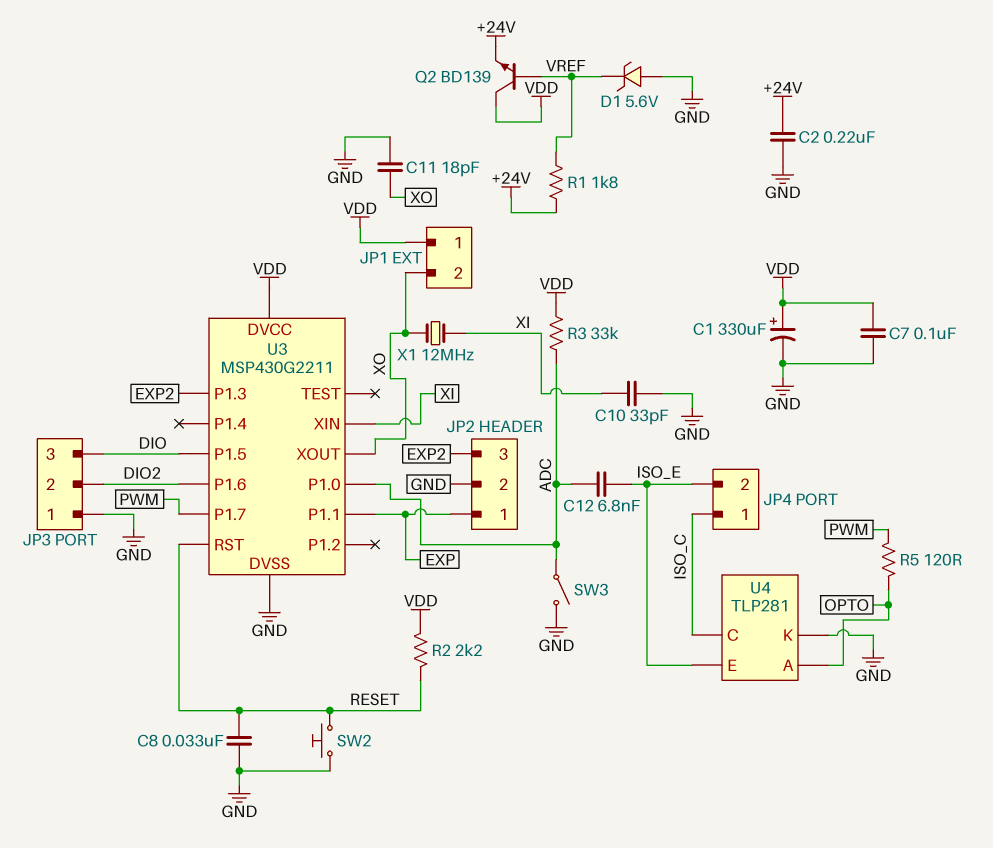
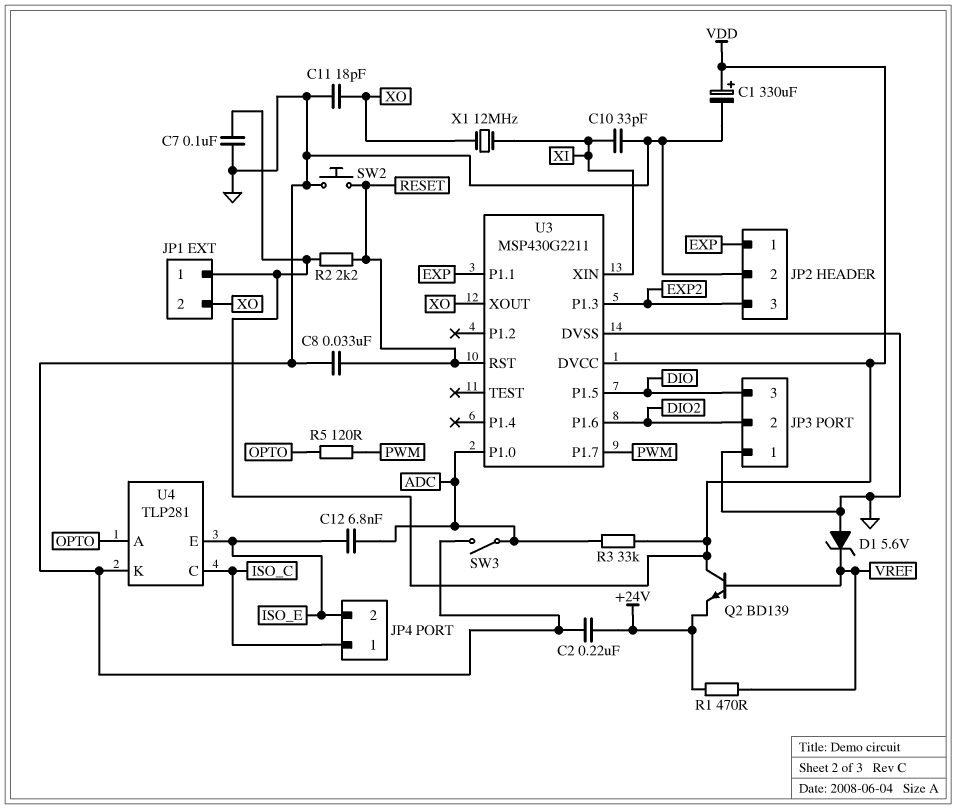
R1: 1.8k (+24V, VREF) -> 470 (+24V, VREF)

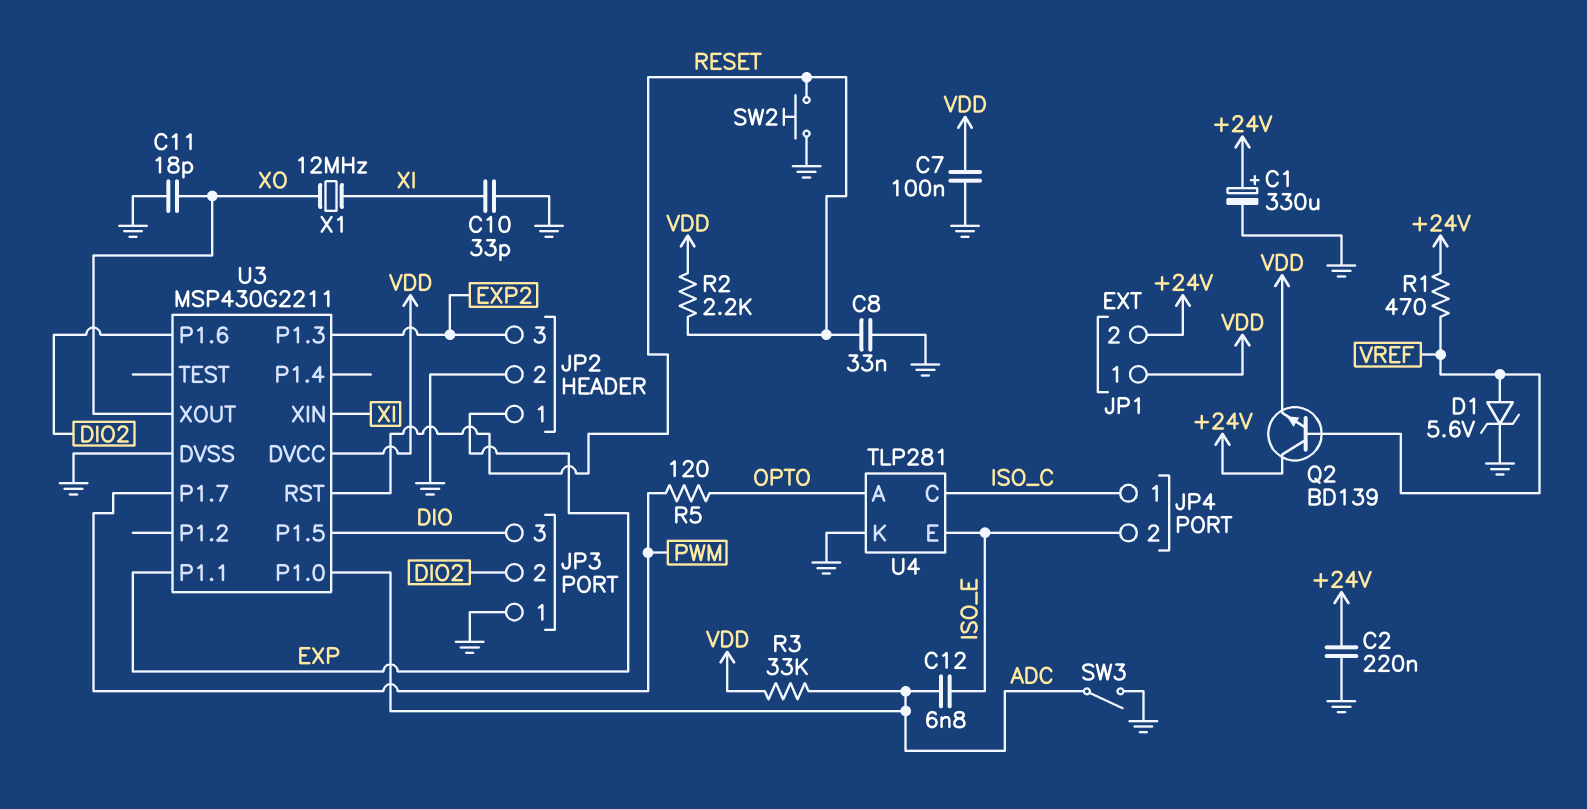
C1: 330uF (plus VDD, minus GND) -> 330uF (plus +24V, minus GND)
D1: zener 5.6V (A GND, K VREF) -> zener 5.6V (A VREF, K GND)
JP1 pin 2: XO -> +24V
Q2: NPN BD139 (B VREF, C VDD, E +24V) -> NPN BD139 (B VREF, C +24V, E VDD)

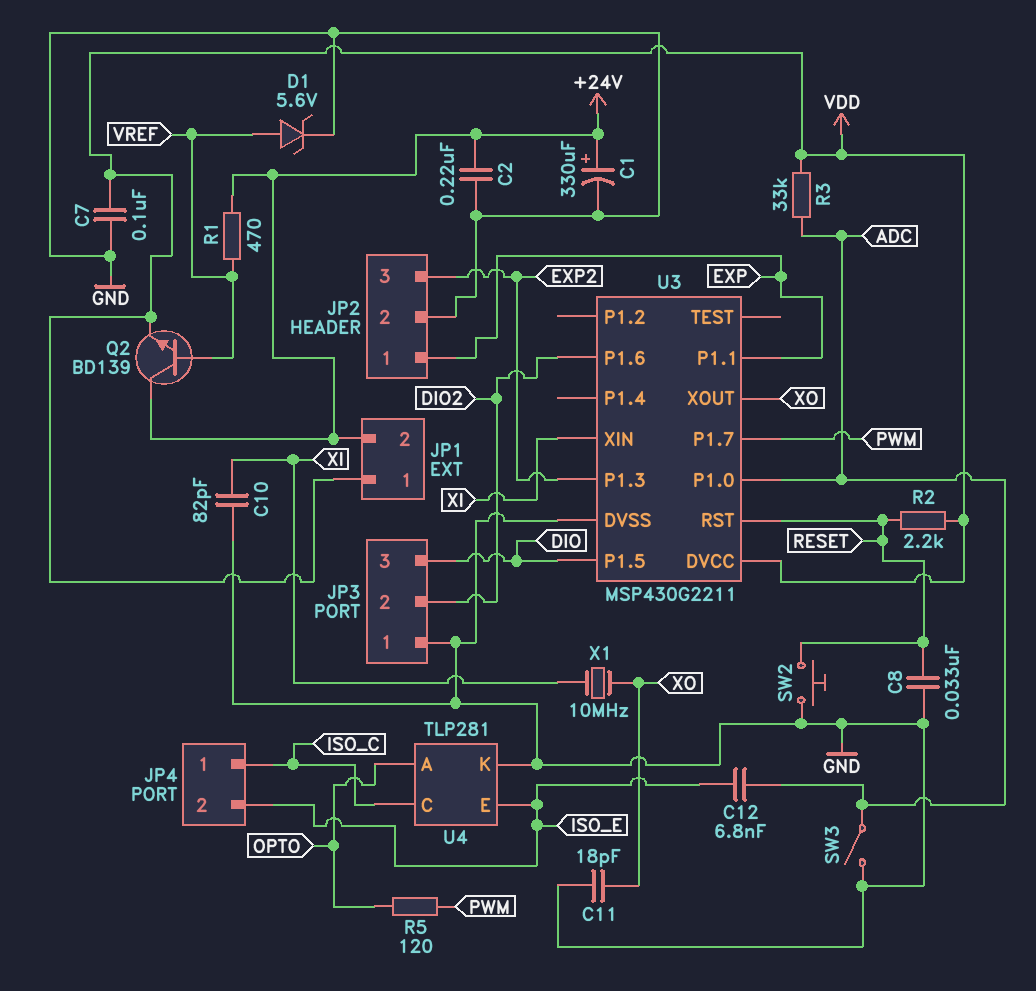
C10: 33pF (GND, XI) -> 82pF (GND, XI)
X1: 12MHz (XI, XO) -> 10MHz (XI, XO)

